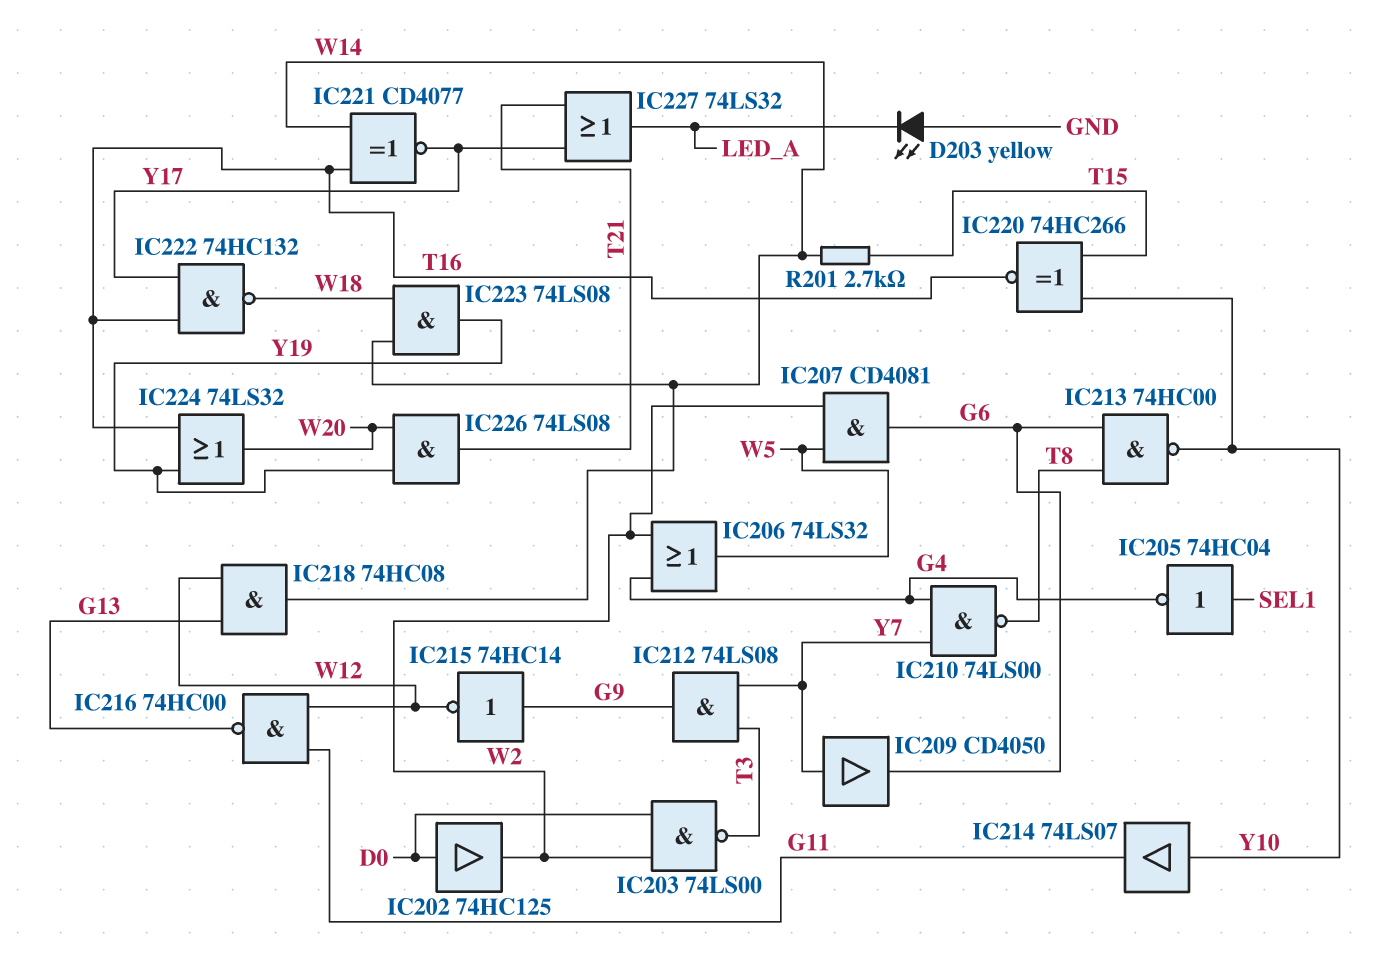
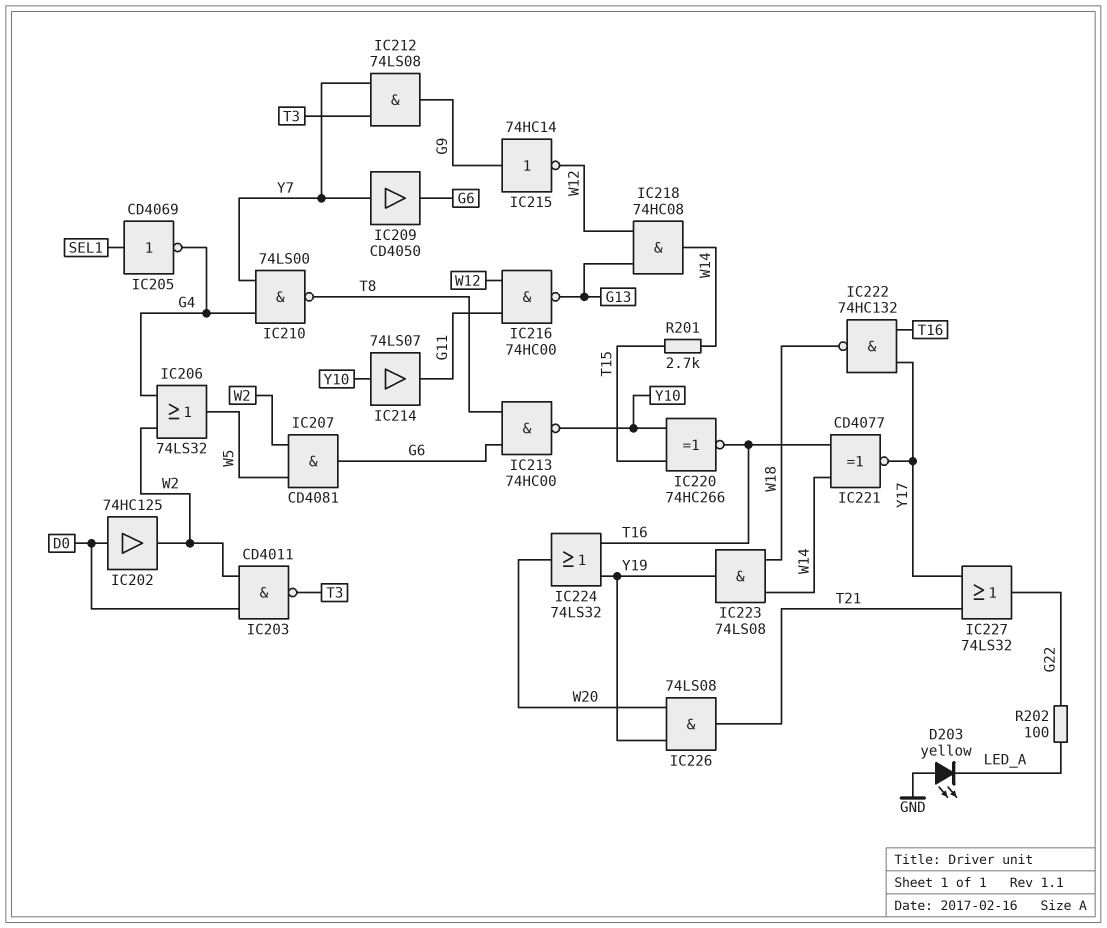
IC203: NAND 74LS00 (in D0, in W2, out T3) -> NAND CD4011 (in D0, in W2, out T3)
IC205: NOT 74HC04 (in SEL1, out G4) -> NOT CD4069 (in SEL1, out G4)
IC227: OR 74LS32 (in T21, in Y17, out LED_A) -> OR 74LS32 (in T21, in Y17, out G22)
R202: none -> 100 (G22, LED_A)

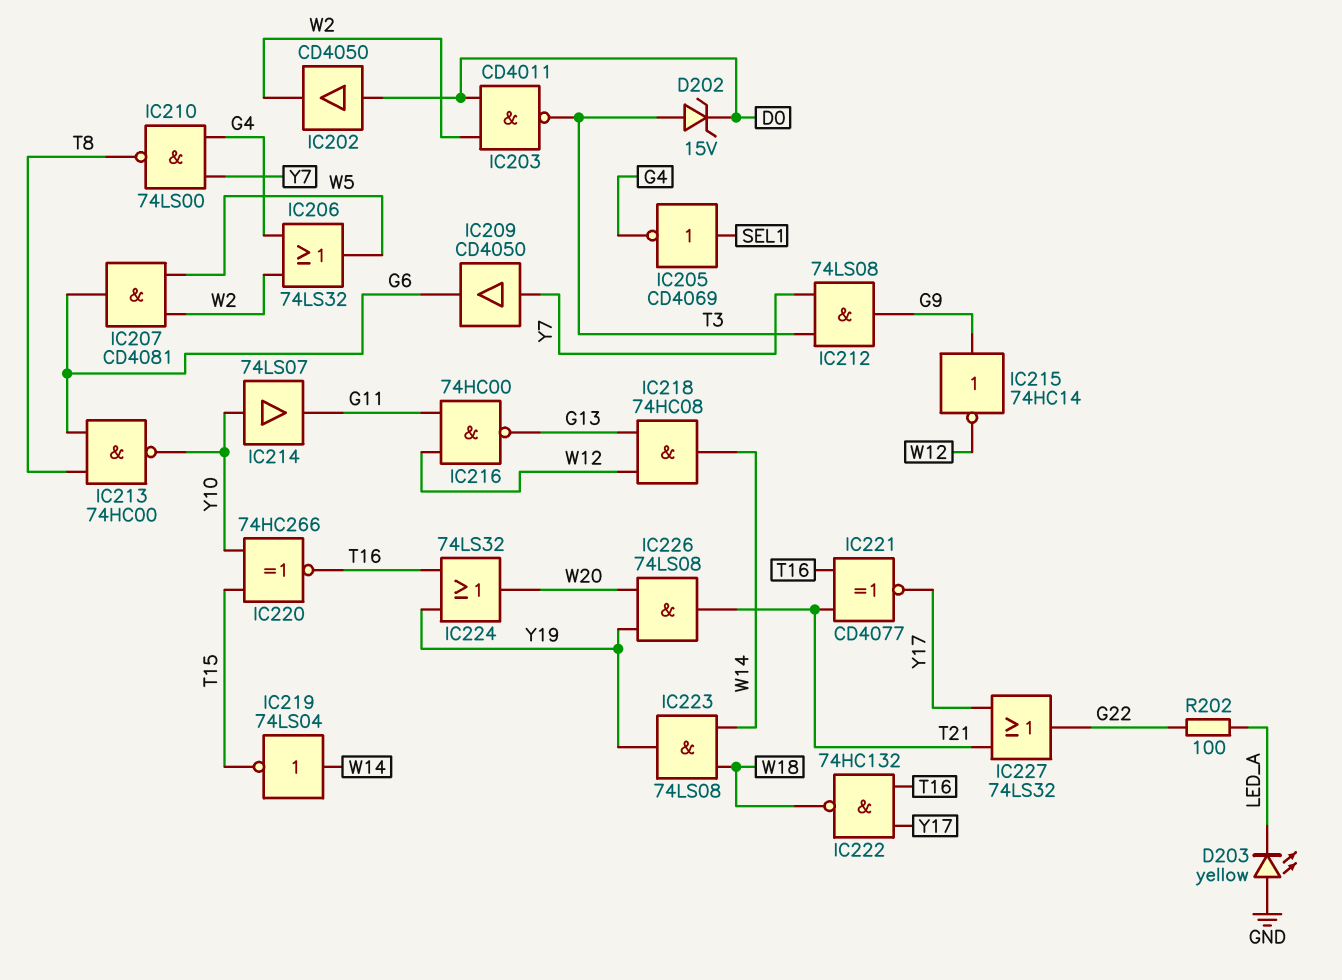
D202: none -> zener 15V (A T3, K D0)
IC202: buffer 74HC125 (in D0, out W2) -> buffer CD4050 (in D0, out W2)
IC219: none -> NOT 74LS04 (in W14, out T15)
IC221: XNOR CD4077 (in T16, in W14, out Y17) -> XNOR CD4077 (in T16, in T21, out Y17)
R201: 2.7k (T15, W14) -> none

